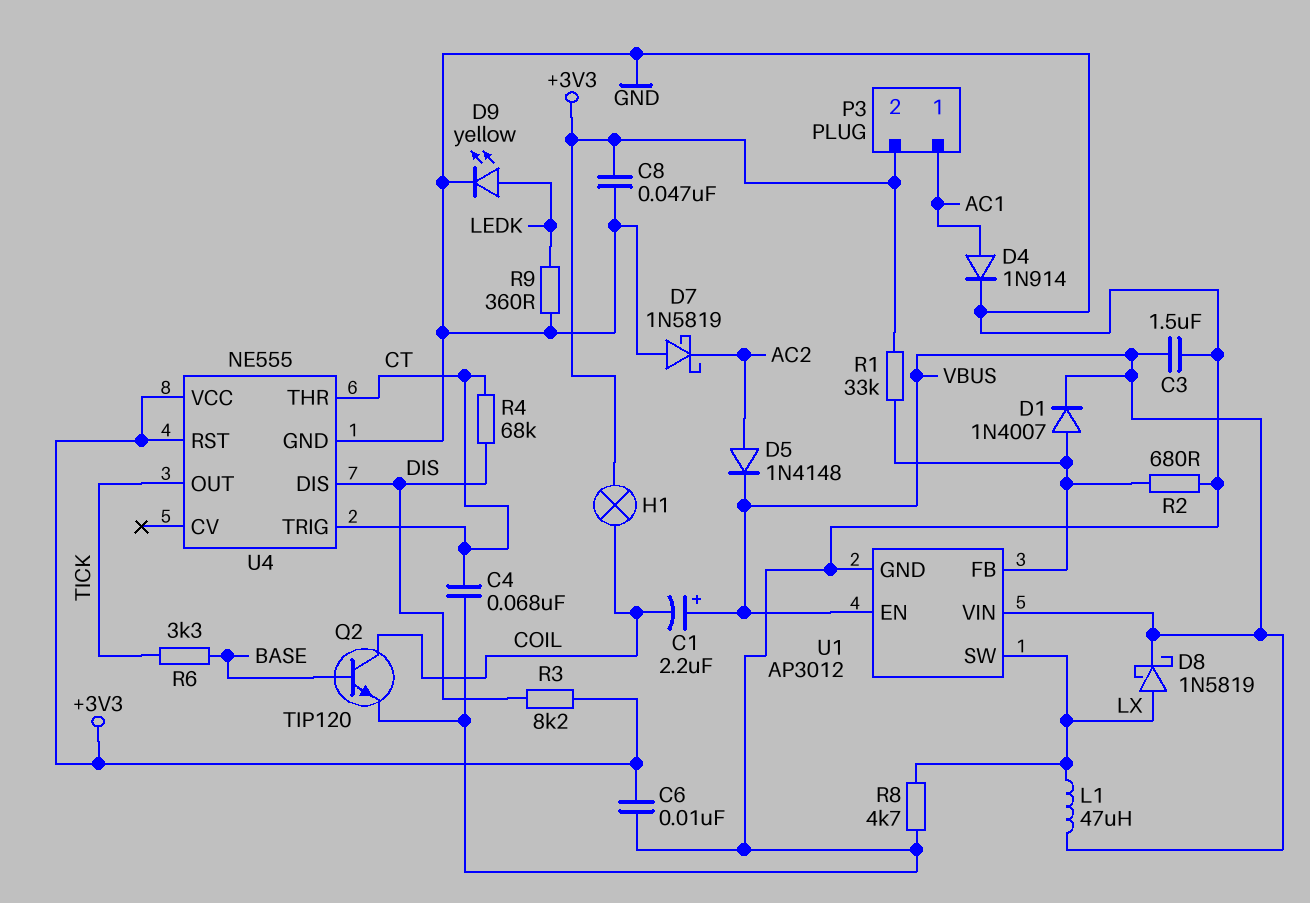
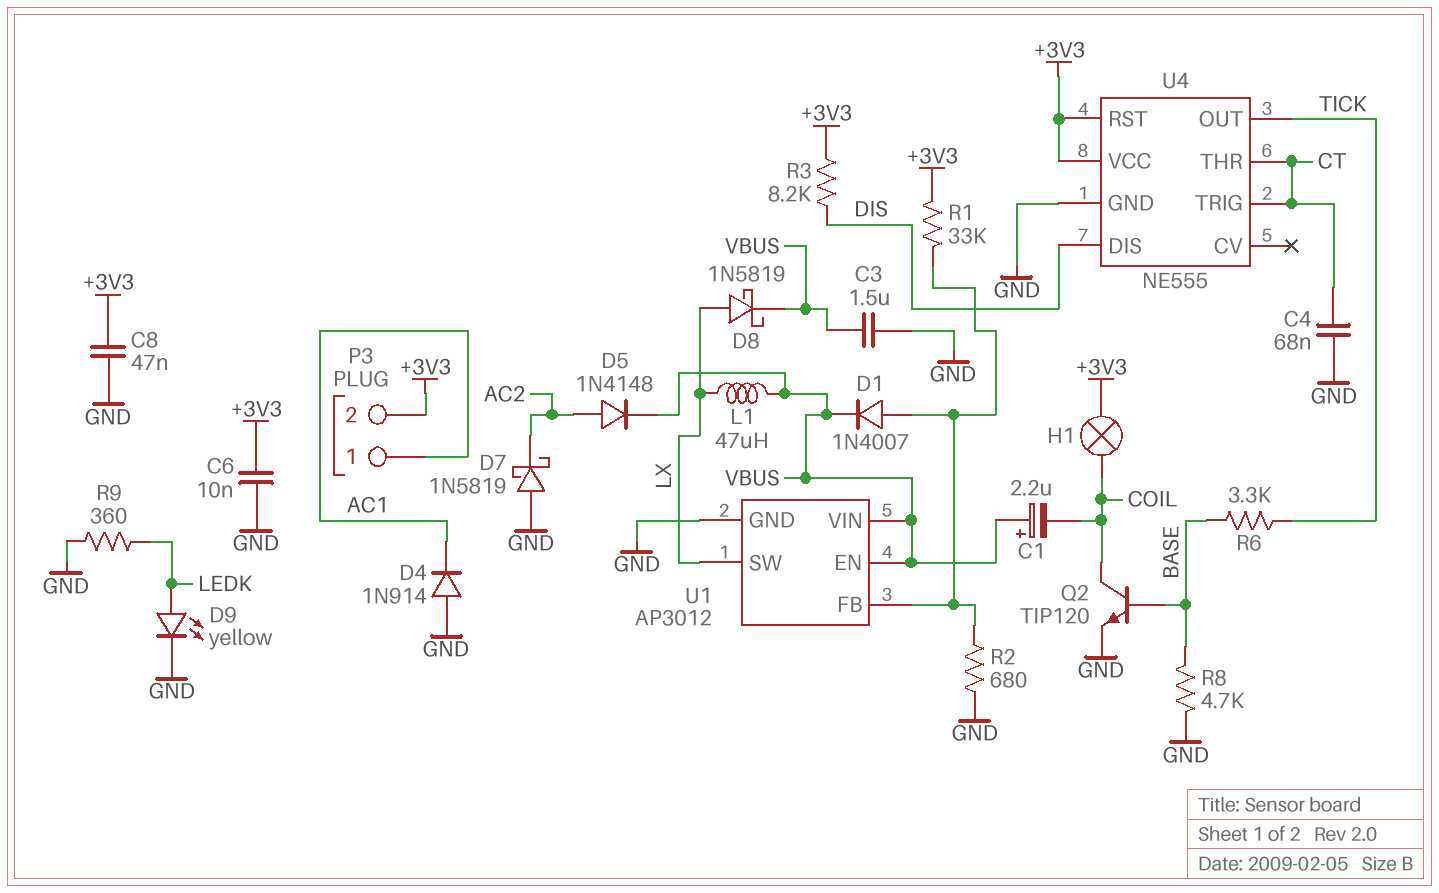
D4: diode 1N914 (A AC1, K GND) -> diode 1N914 (A GND, K AC1)
R4: 68k (CT, DIS) -> none
R8: 4.7k (GND, LX) -> 4.7k (BASE, GND)

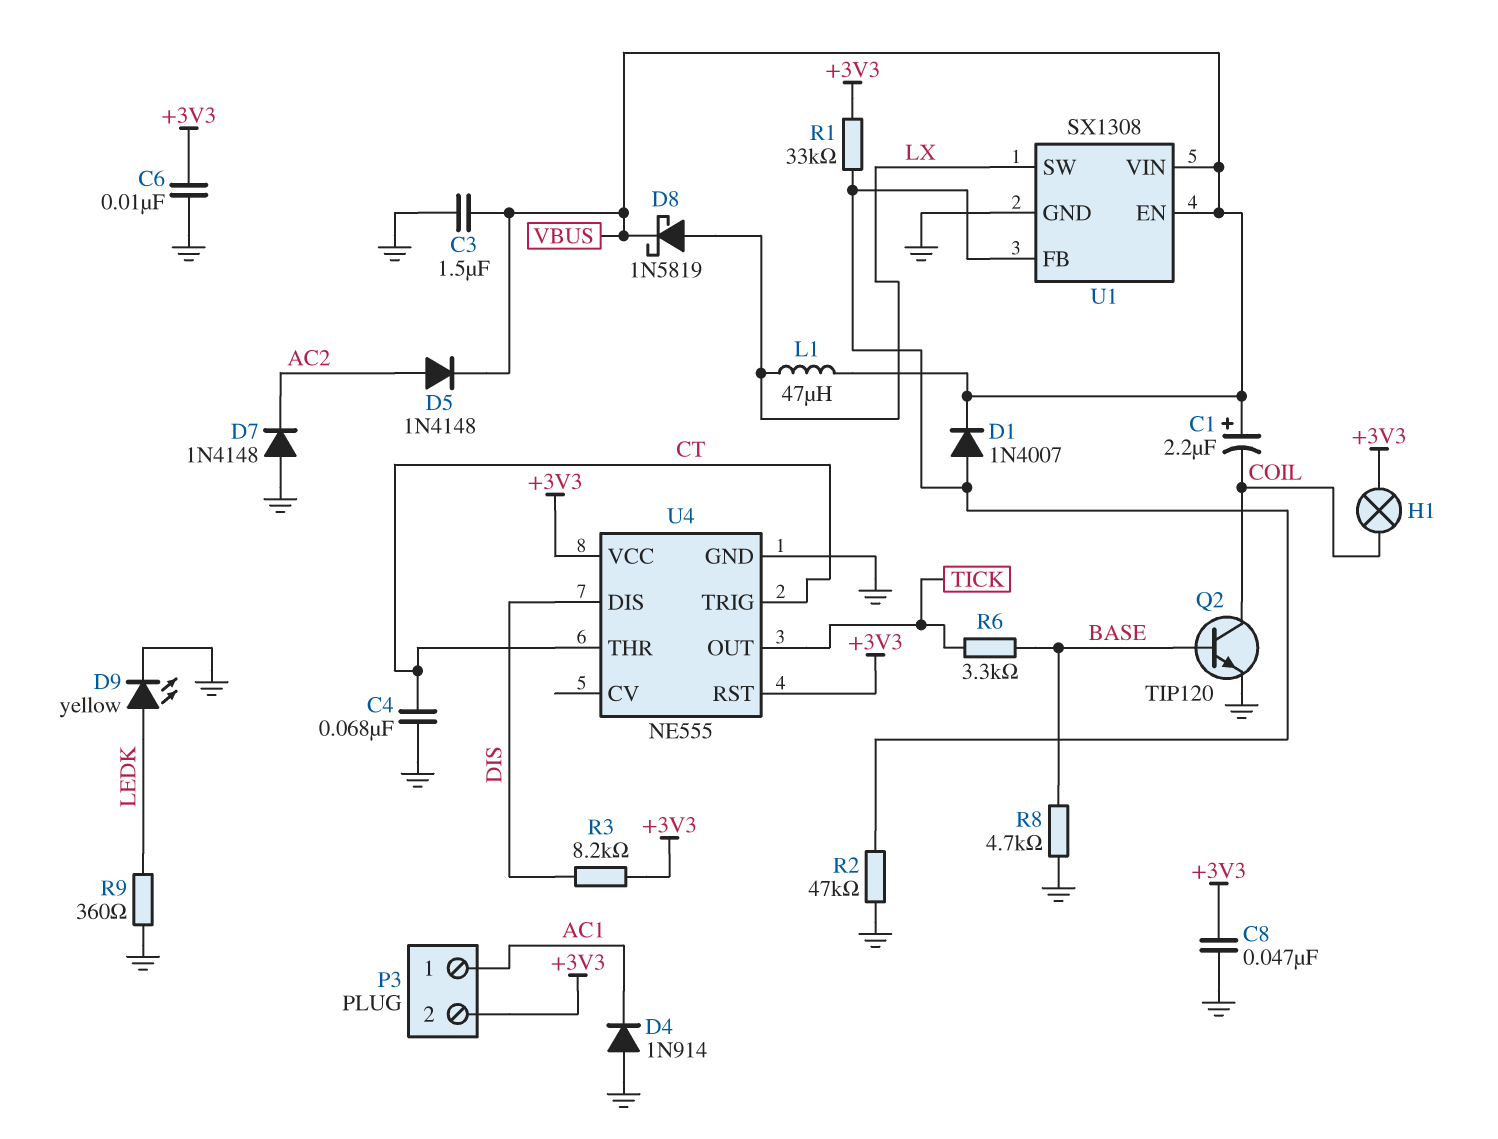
D7: schottky 1N5819 (A GND, K AC2) -> diode 1N4148 (A GND, K AC2)
R2: 680 (GND, U1/FB) -> 47k (GND, U1/FB)
U1: AP3012 -> SX1308

